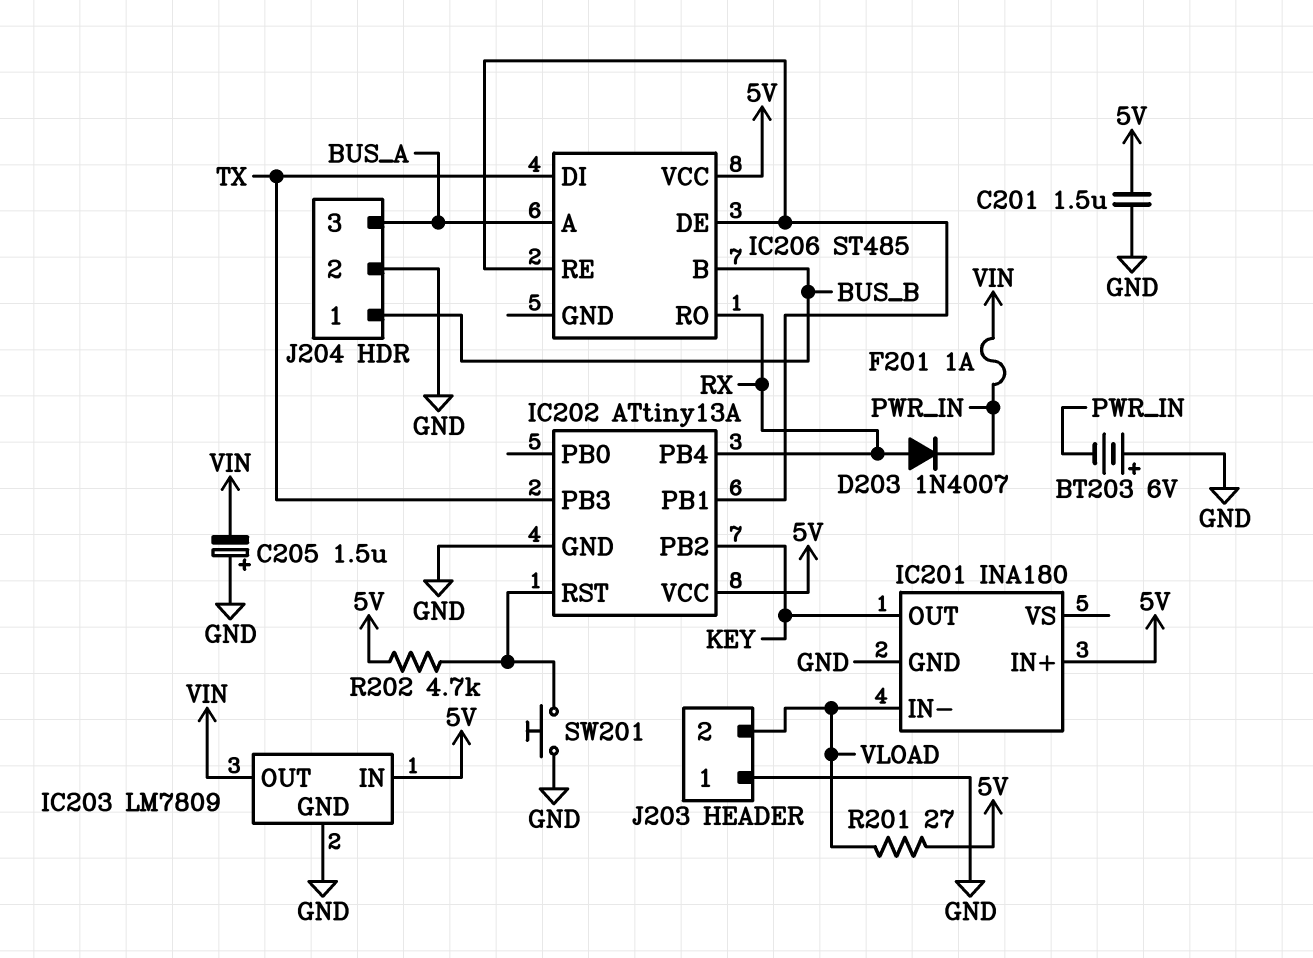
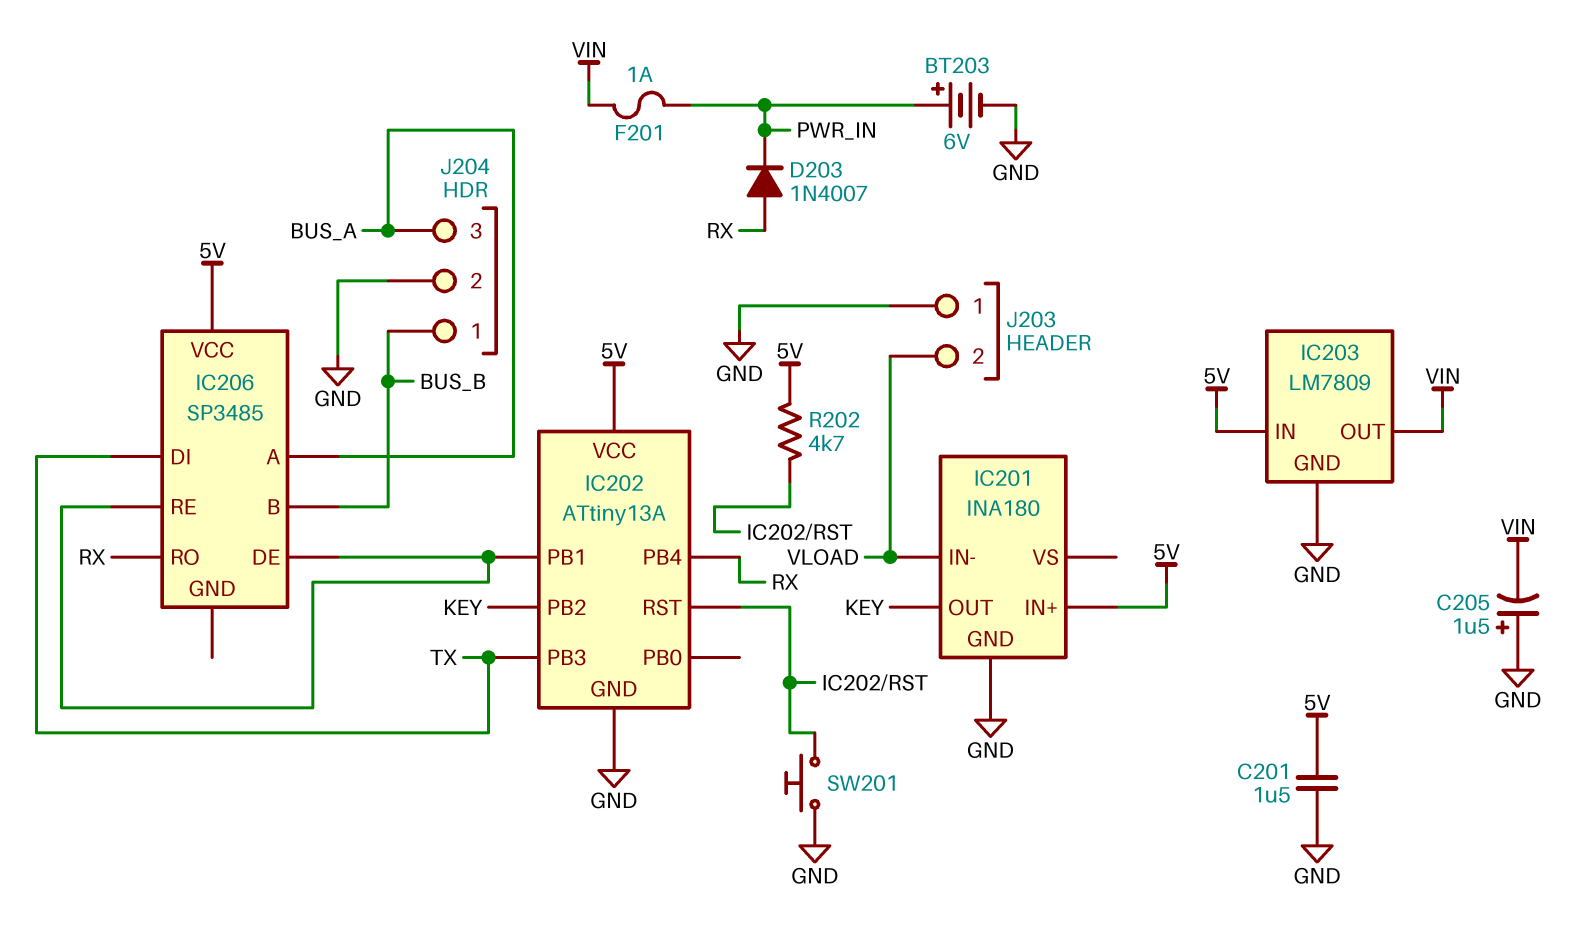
BT203: 6V (plus GND, minus PWR_IN) -> 6V (plus PWR_IN, minus GND)
IC206: ST485 -> SP3485
R201: 27 (5V, VLOAD) -> none

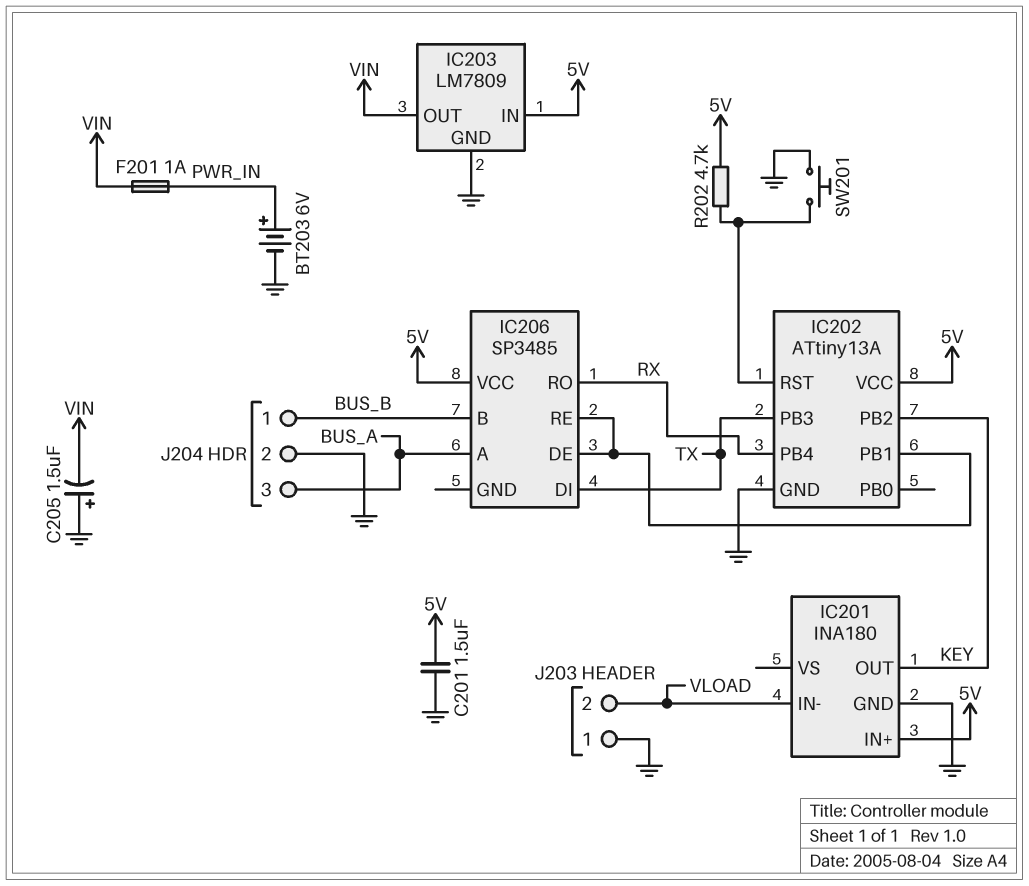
D203: diode 1N4007 (A RX, K PWR_IN) -> none

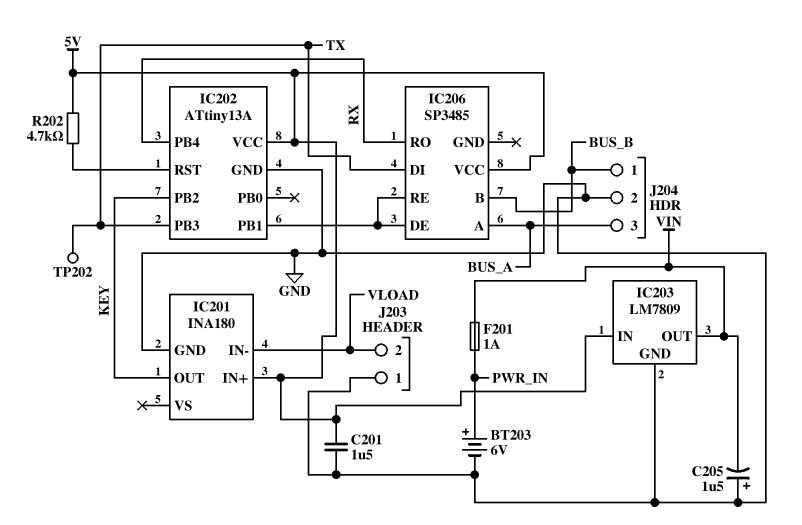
SW201: button (GND, IC202/RST) -> none
TP202: none -> test point (TX)

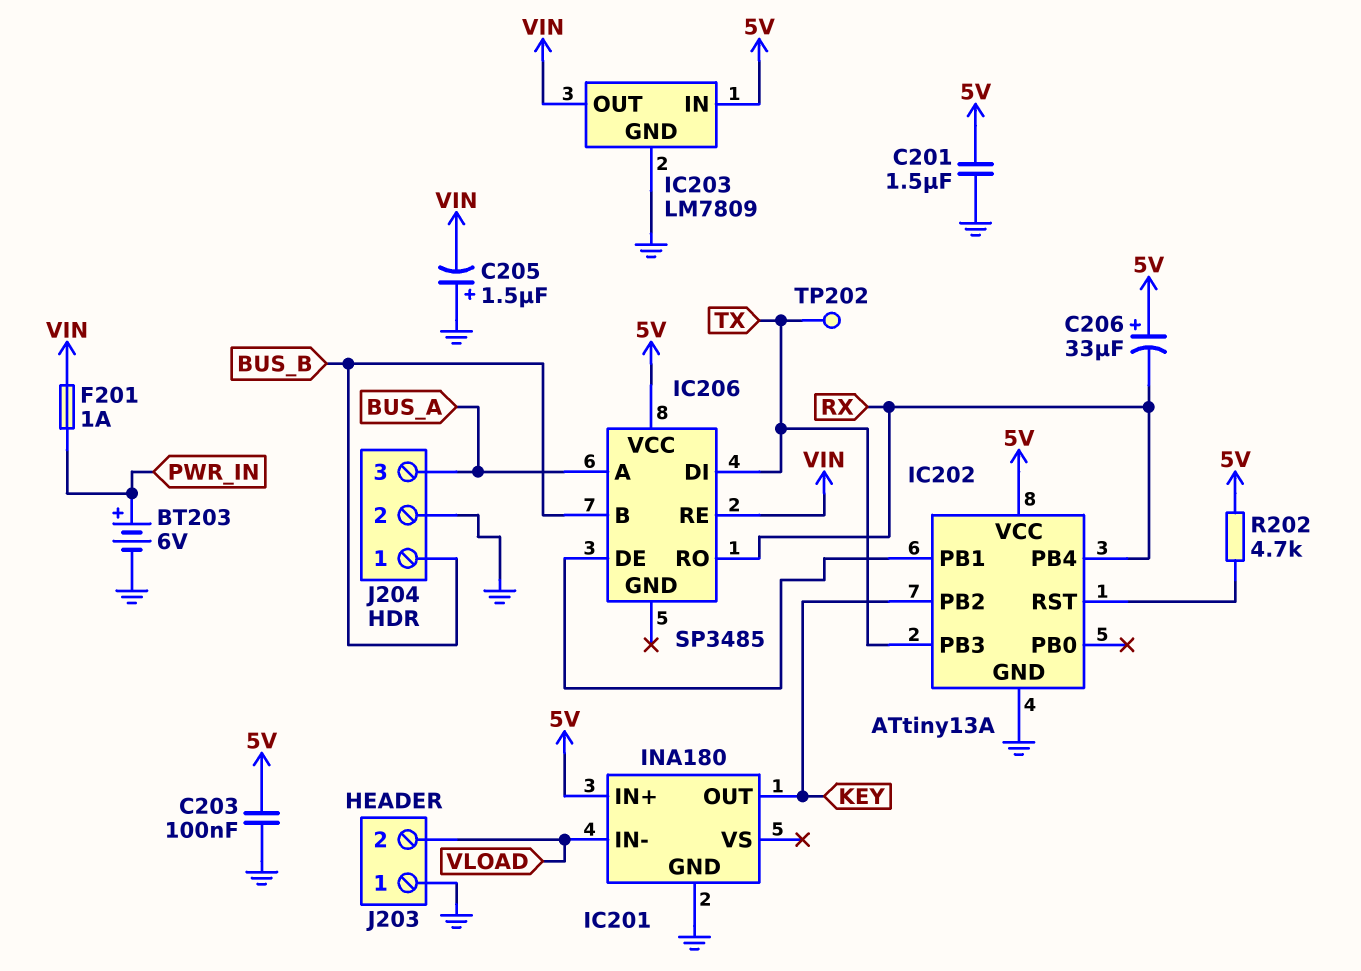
C203: none -> 100nF (5V, GND)
C206: none -> 33uF (plus 5V, minus RX)
IC206 pin RE: IC202/PB1 -> VIN

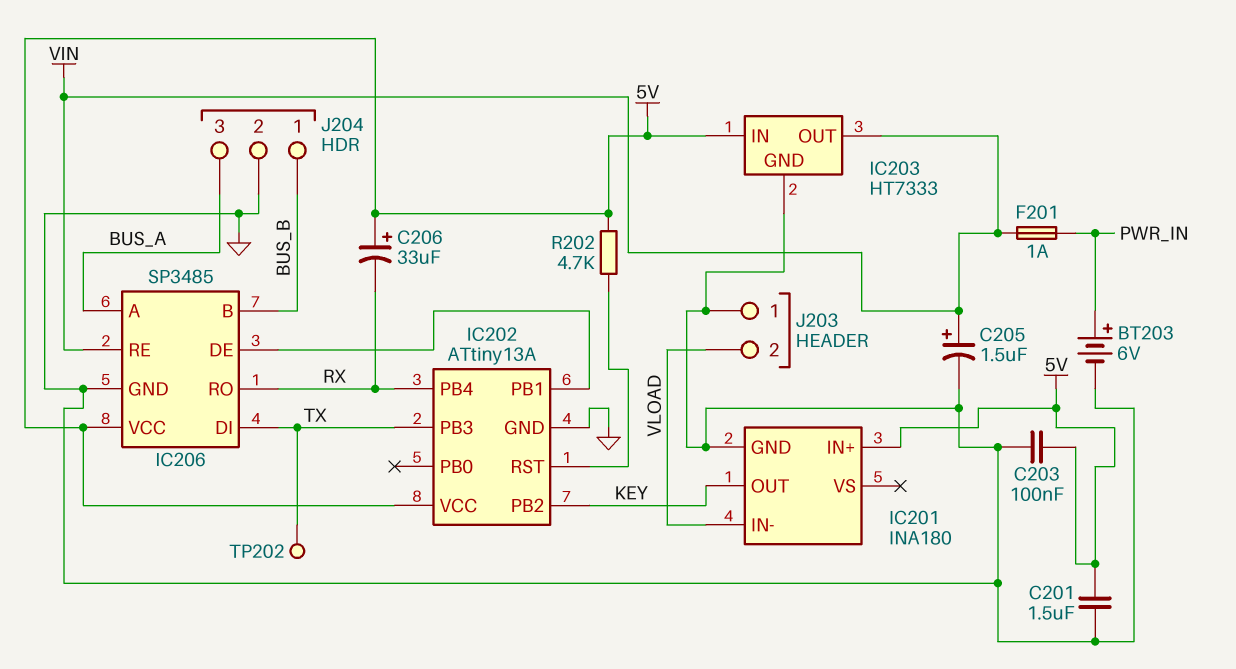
C205: 1.5uF (plus GND, minus VIN) -> 1.5uF (plus VIN, minus GND)
IC203: LM7809 -> HT7333
IC206 pin GND: none -> GND

